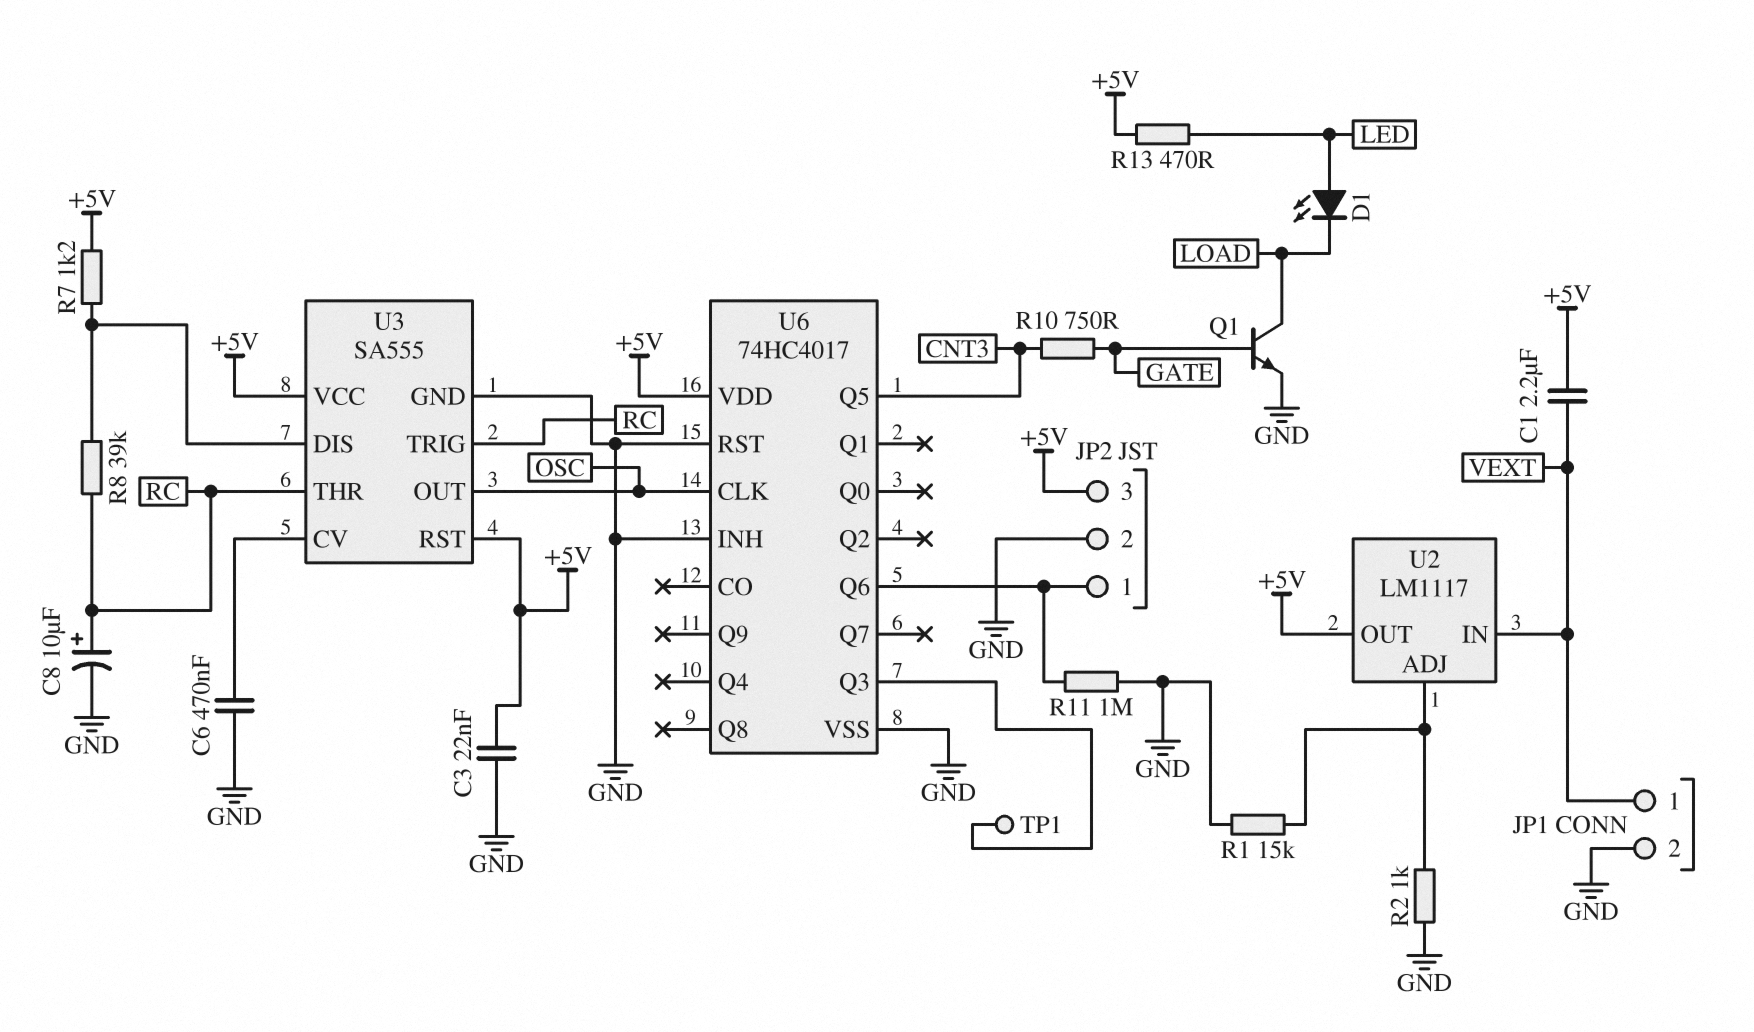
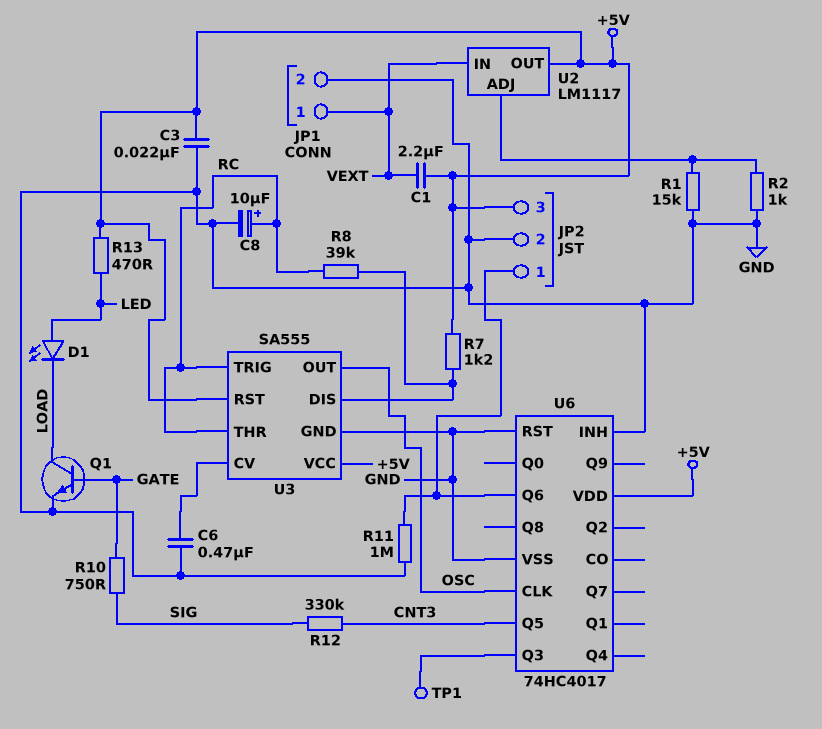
R10: 750 (CNT3, GATE) -> 750 (GATE, SIG)
R12: none -> 330k (CNT3, SIG)

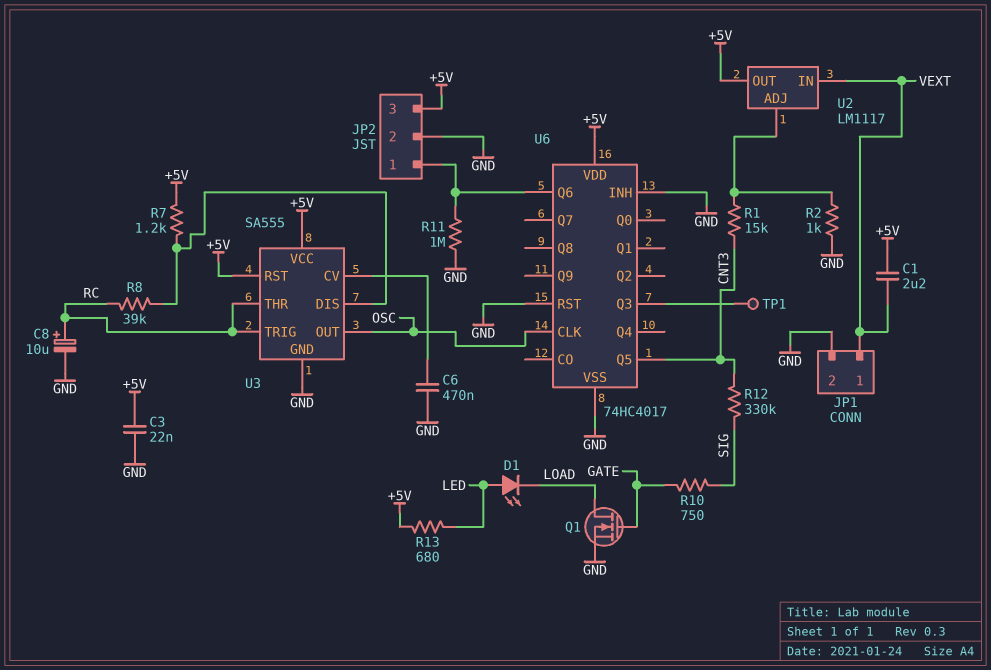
Q1: NPN (B GATE, C LOAD, E GND) -> NMOS (G GATE, D LOAD, S GND)
R1: 15k (GND, U2/ADJ) -> 15k (CNT3, U2/ADJ)
R13: 470 (+5V, LED) -> 680 (+5V, LED)

